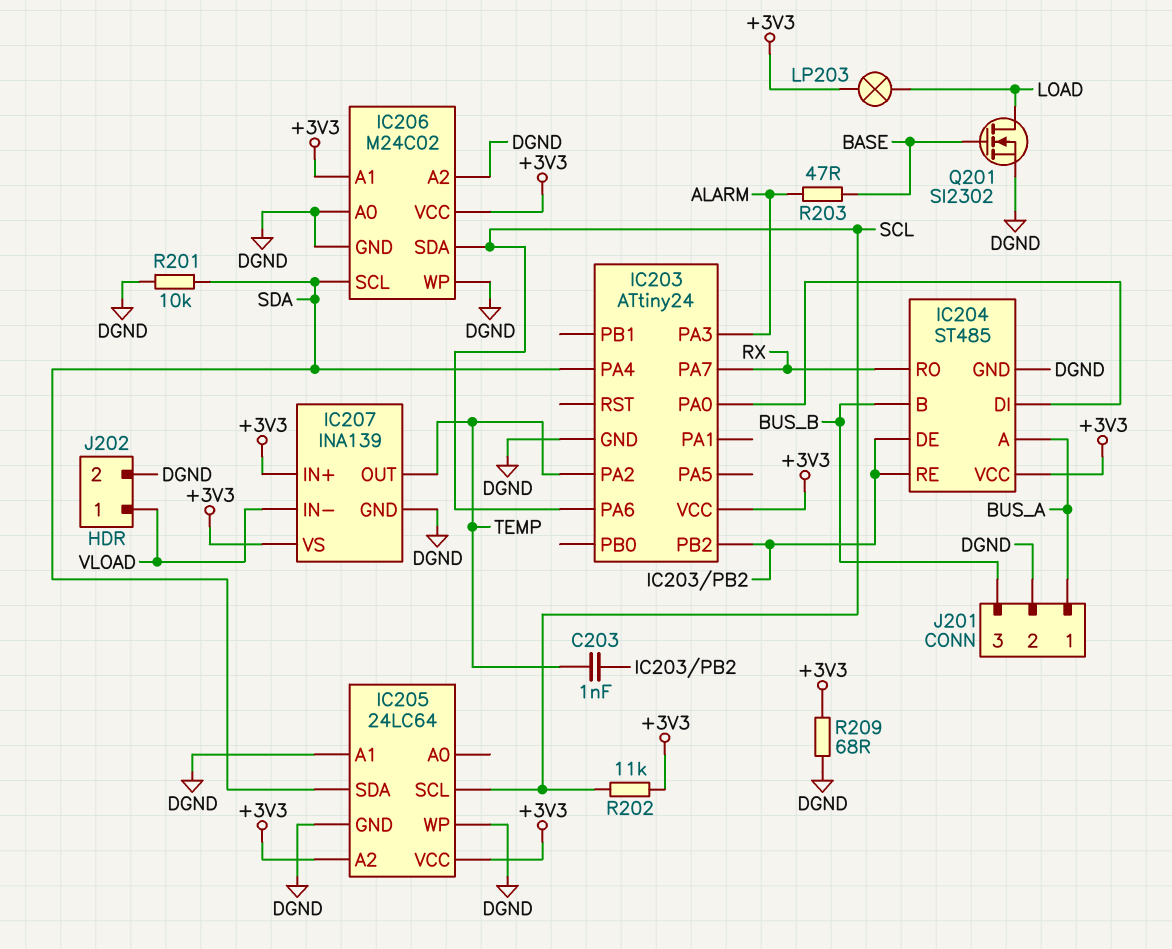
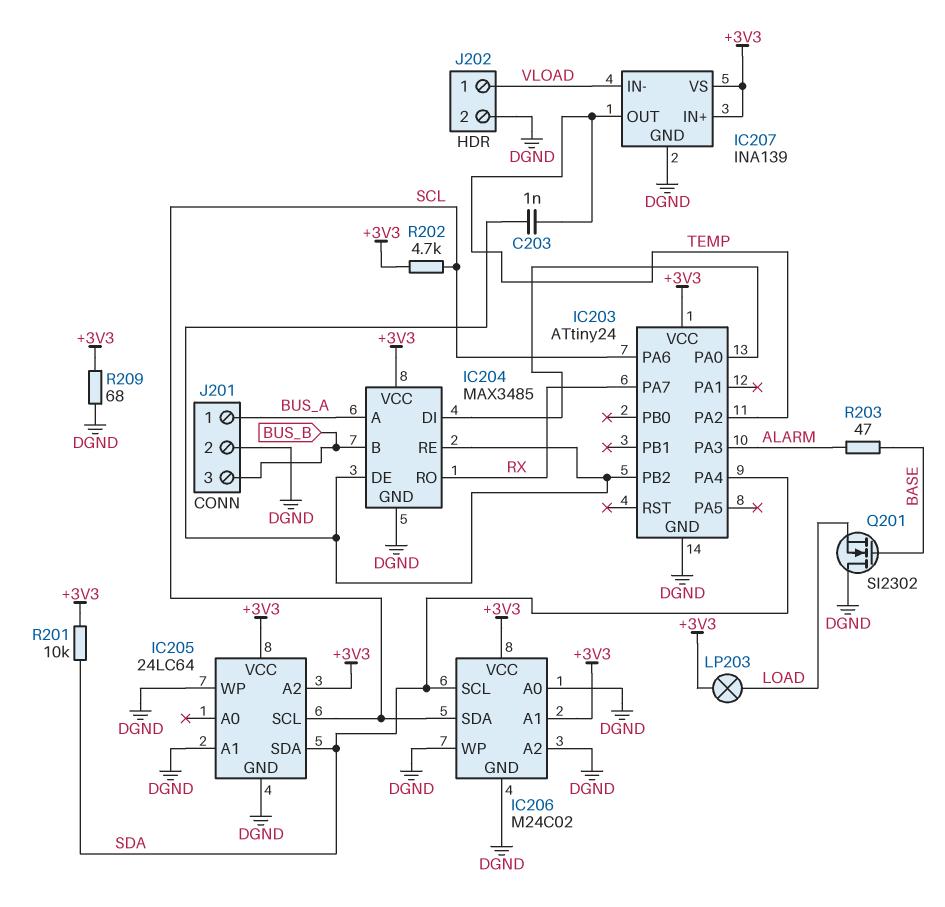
IC204: ST485 -> MAX3485
Q201: NMOS SI2302 (G BASE, D LOAD, S DGND) -> NMOS SI2302 (G BASE, D DGND, S LOAD)
R201: 10k (DGND, SDA) -> 10k (+3V3, SDA)
R202: 11k (+3V3, SCL) -> 4.7k (+3V3, SCL)

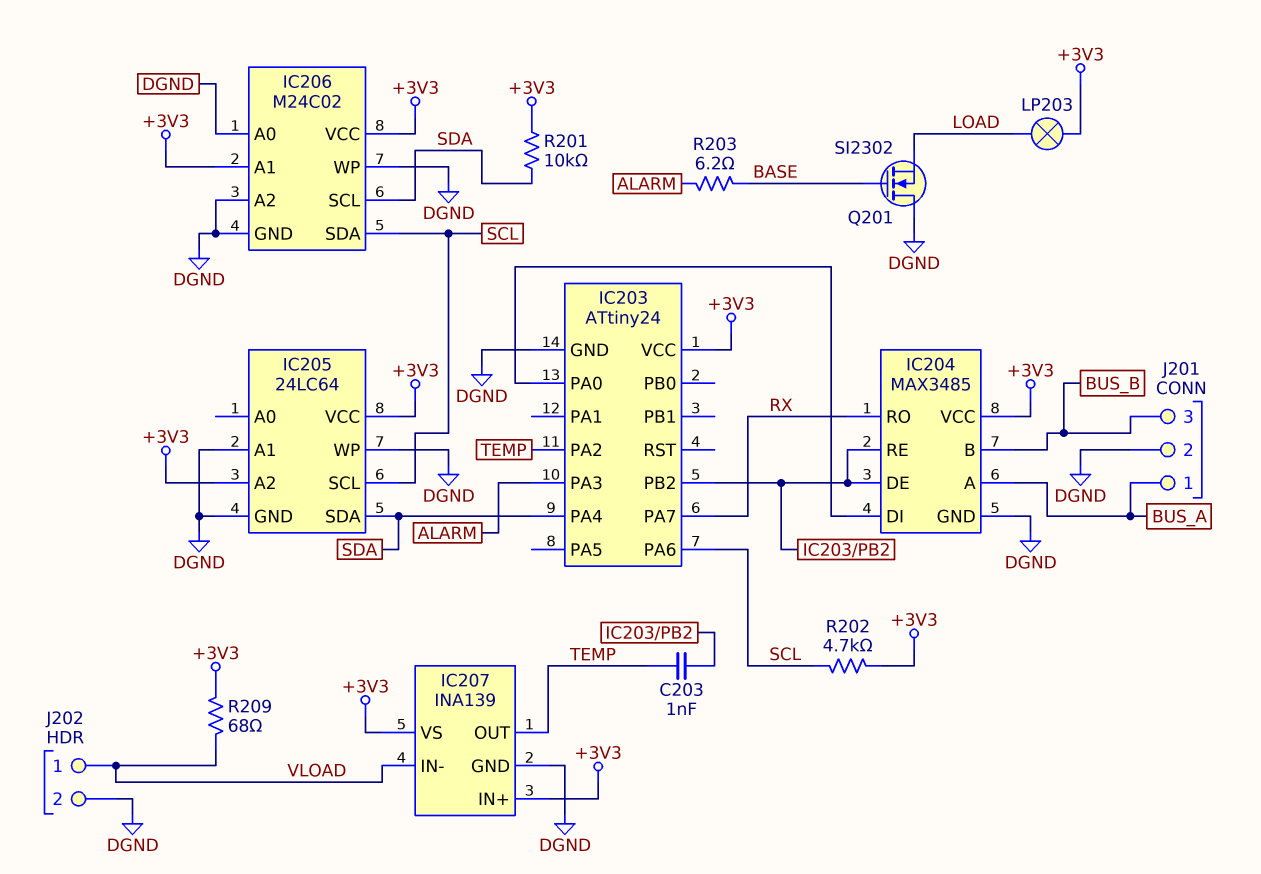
R203: 47 (ALARM, BASE) -> 6.2 (ALARM, BASE)
R209: 68 (+3V3, DGND) -> 68 (+3V3, VLOAD)

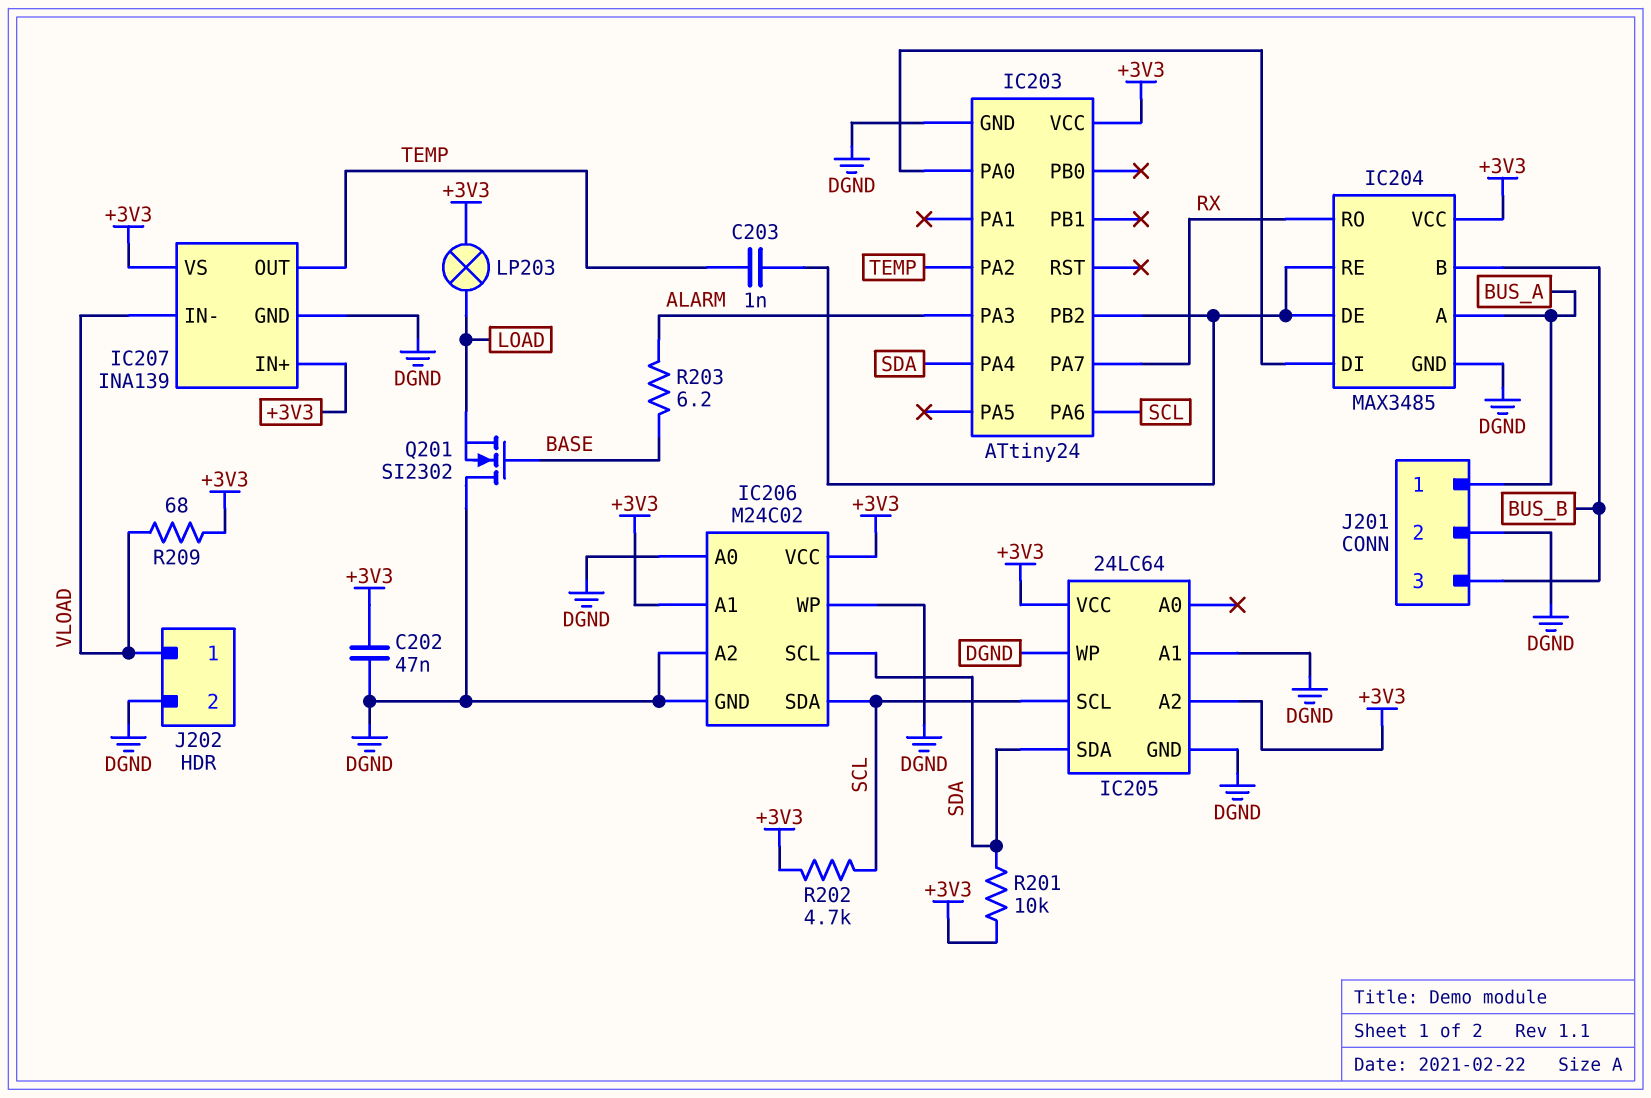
C202: none -> 47nF (+3V3, DGND)

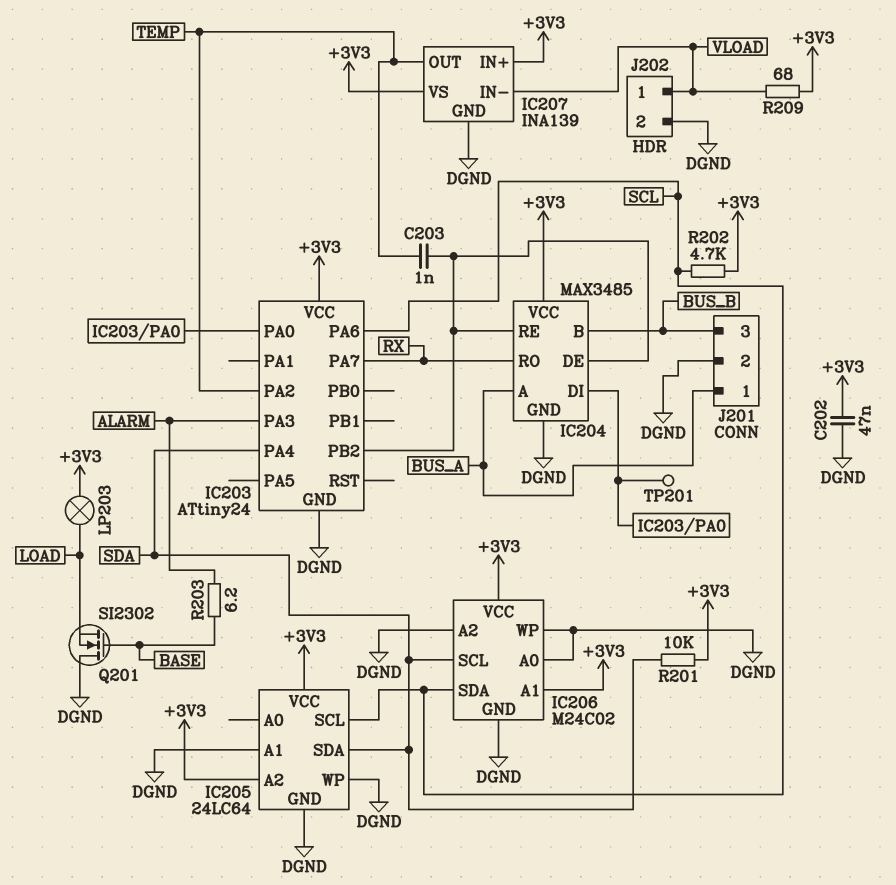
TP201: none -> test point (IC203/PA0)

